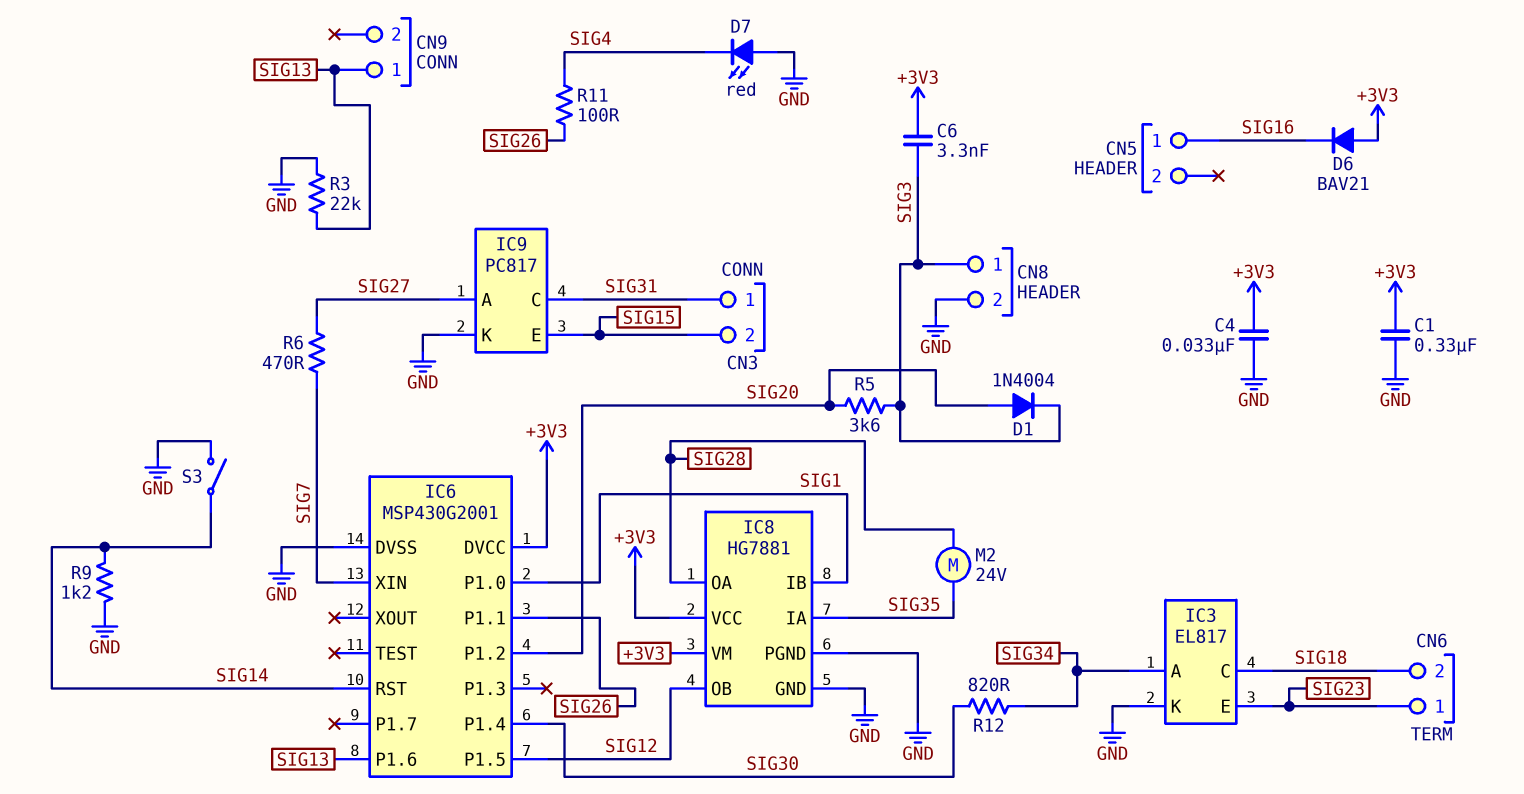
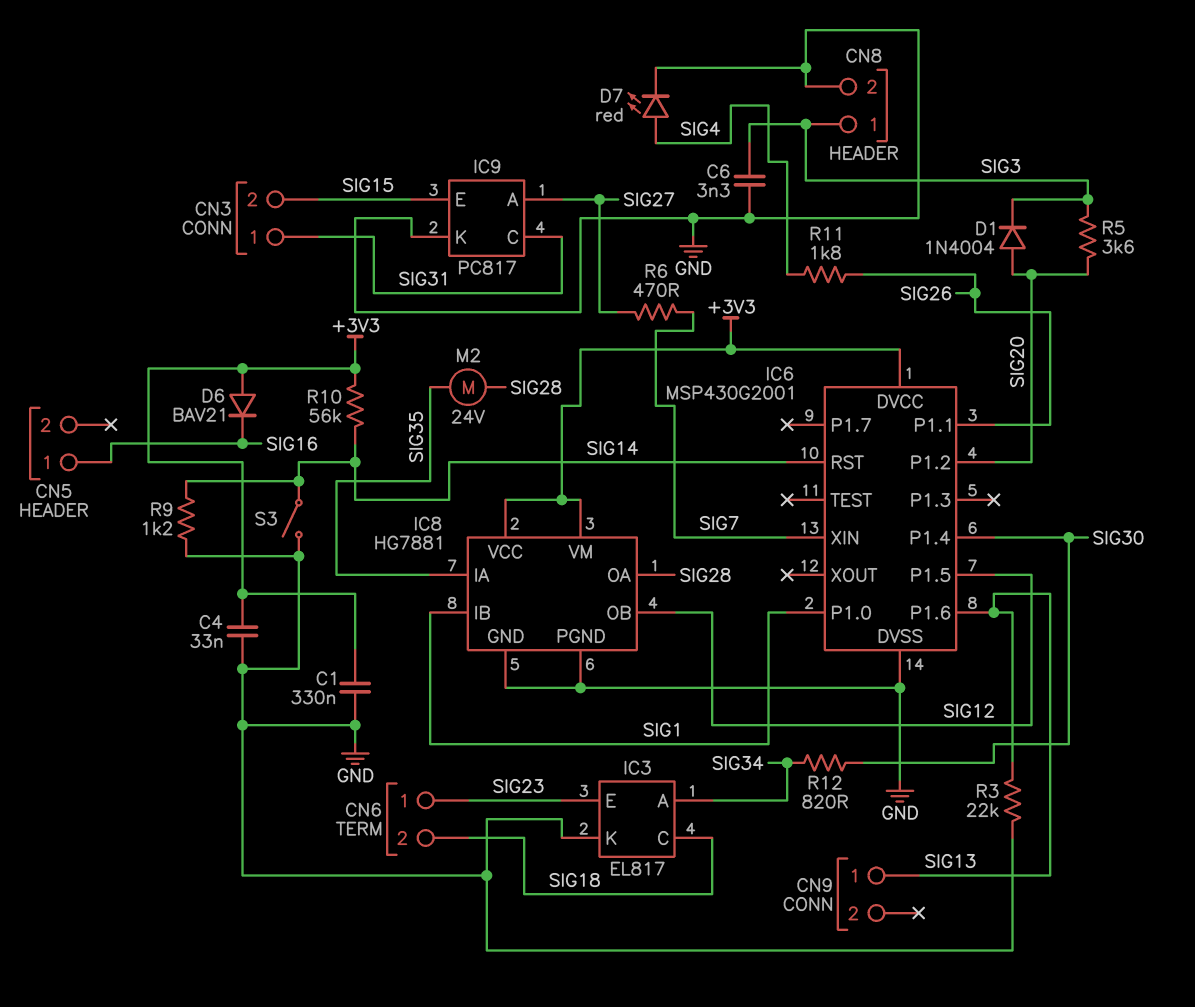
C6: 3.3nF (+3V3, SIG3) -> 3.3nF (GND, SIG3)
D7: LED red (A GND, K SIG4) -> LED red (A SIG4, K GND)
R10: none -> 56k (+3V3, SIG14)
R11: 100 (SIG4, SIG26) -> 1.8k (SIG4, SIG26)

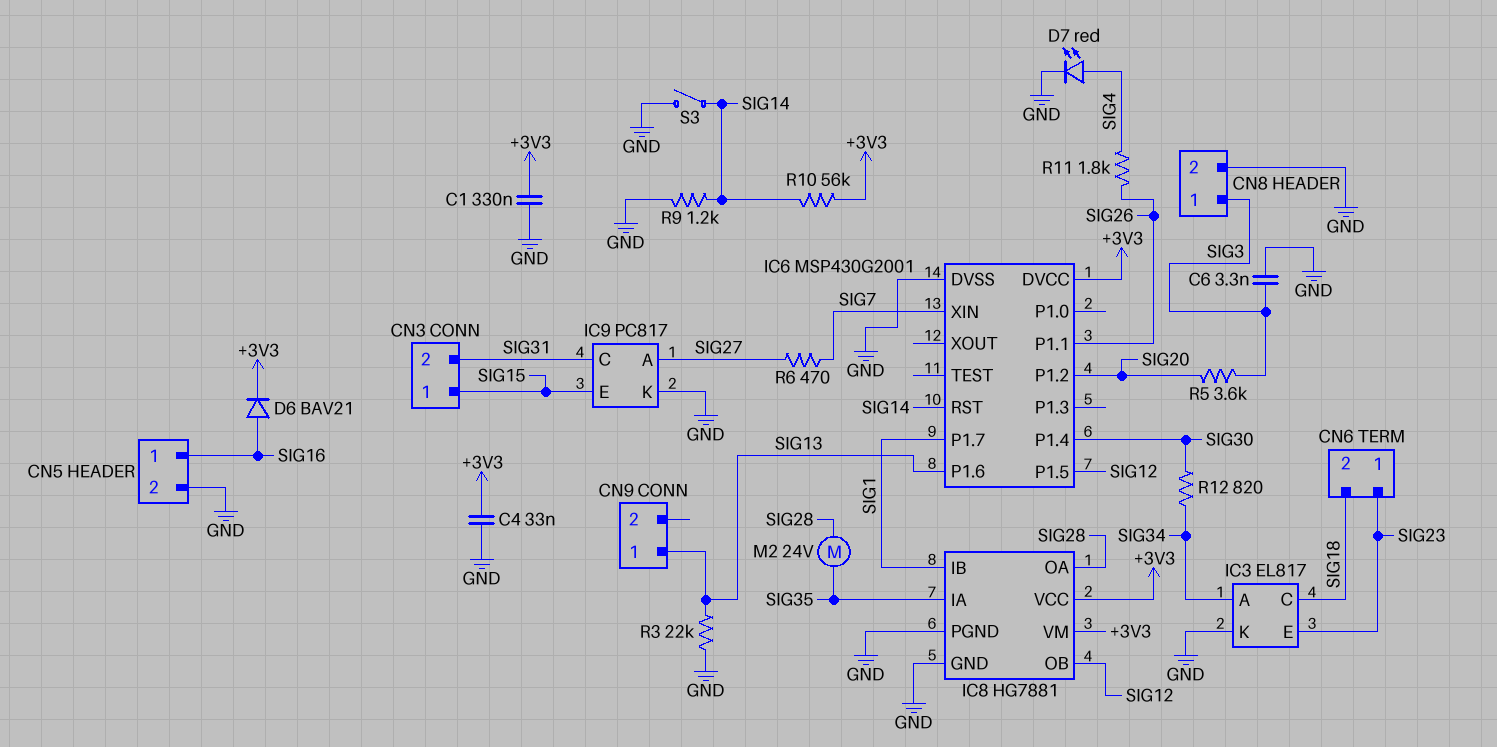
CN3 pin 1: SIG31 -> SIG15
CN3 pin 2: SIG15 -> SIG31
CN5 pin 2: none -> GND
D1: diode 1N4004 (A SIG20, K SIG3) -> none
D6: diode BAV21 (A +3V3, K SIG16) -> diode BAV21 (A SIG16, K +3V3)
IC6 pin P1.0: SIG1 -> none
IC6 pin P1.7: none -> SIG1

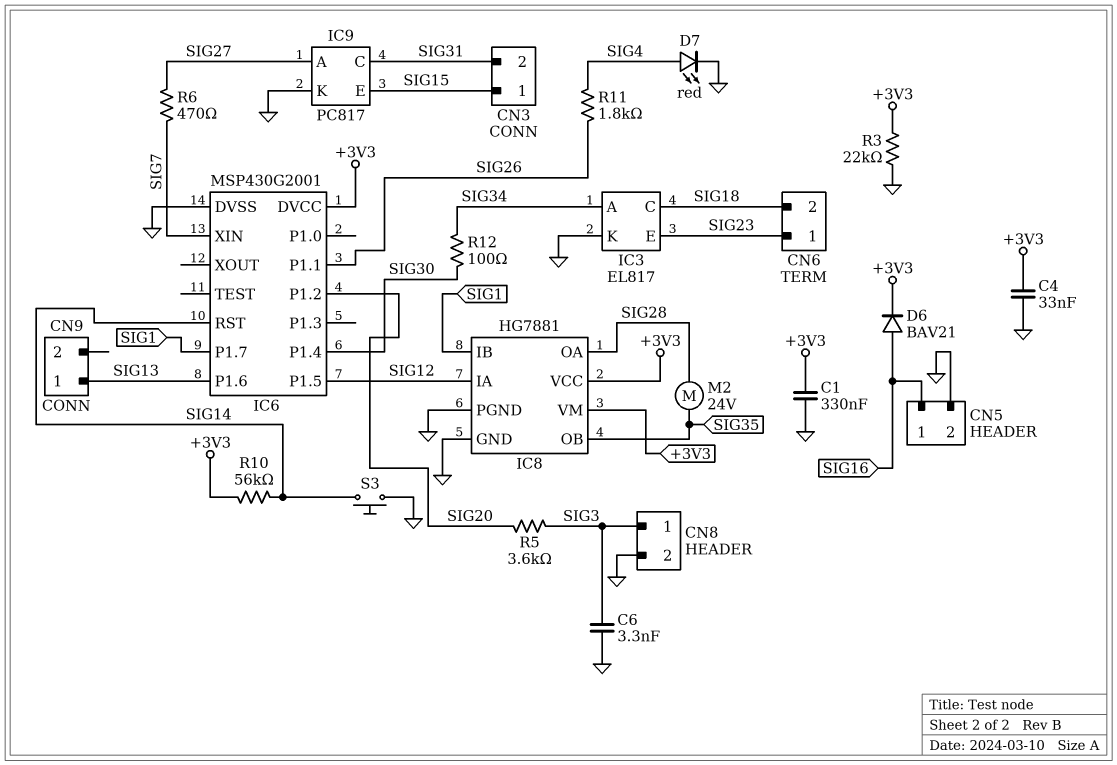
IC8 pin IA: SIG35 -> SIG12
IC8 pin OB: SIG12 -> SIG35
R3: 22k (GND, SIG13) -> 22k (+3V3, GND)
R9: 1.2k (GND, SIG14) -> none
R12: 820 (SIG30, SIG34) -> 100 (SIG30, SIG34)
S3: switch (GND, SIG14) -> button (GND, SIG14)

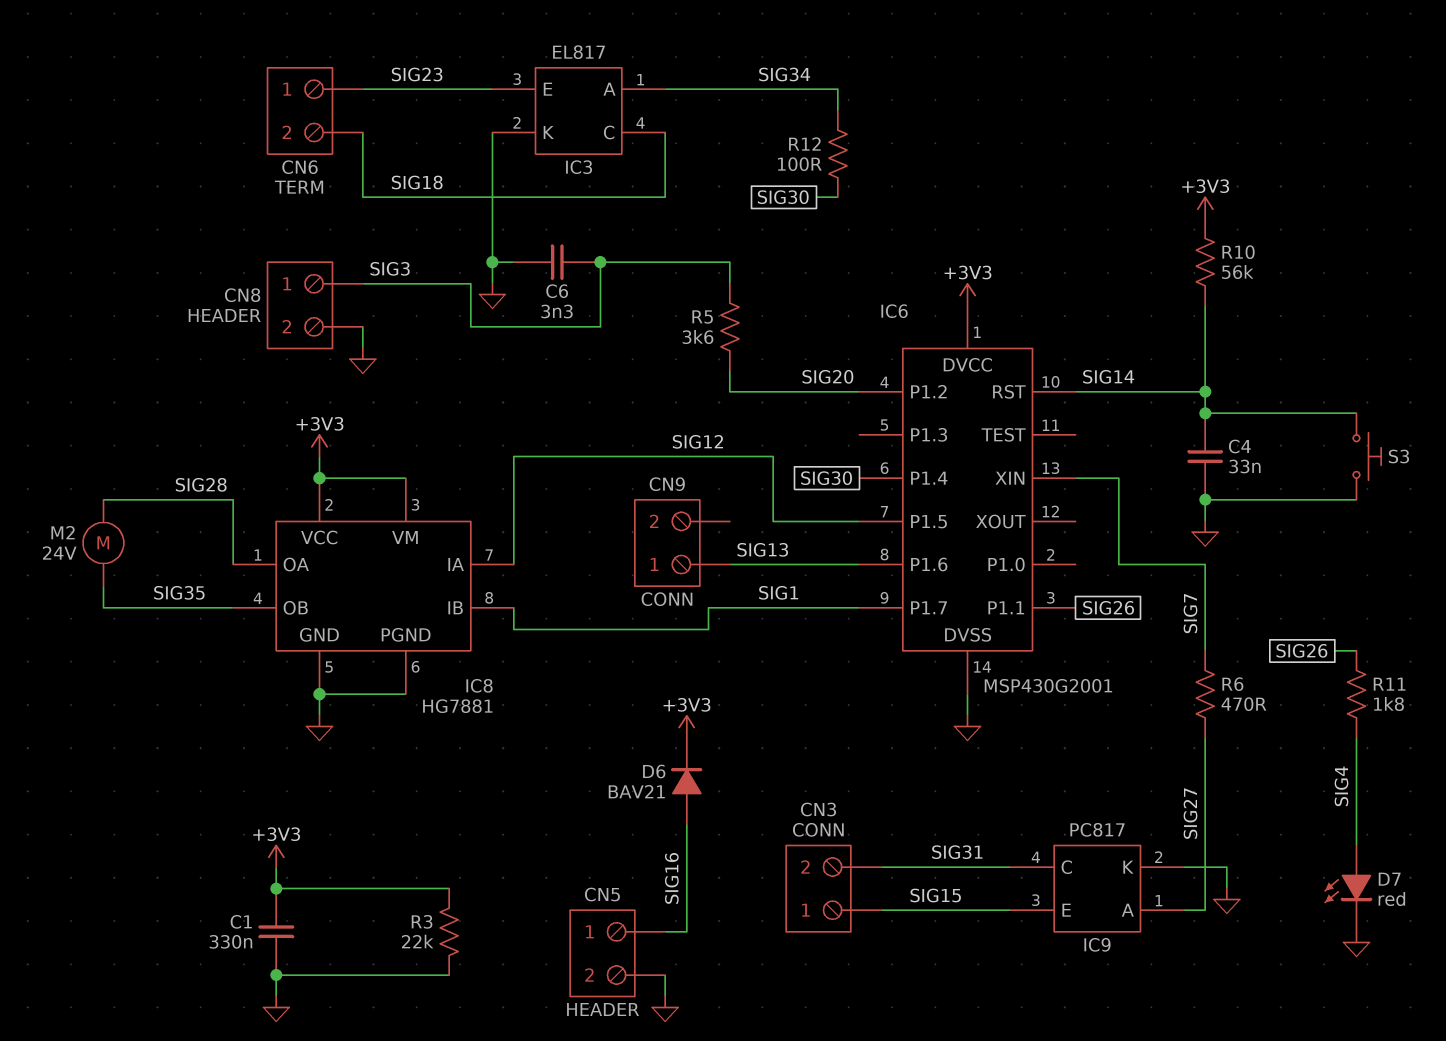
C4: 33nF (+3V3, GND) -> 33nF (GND, SIG14)

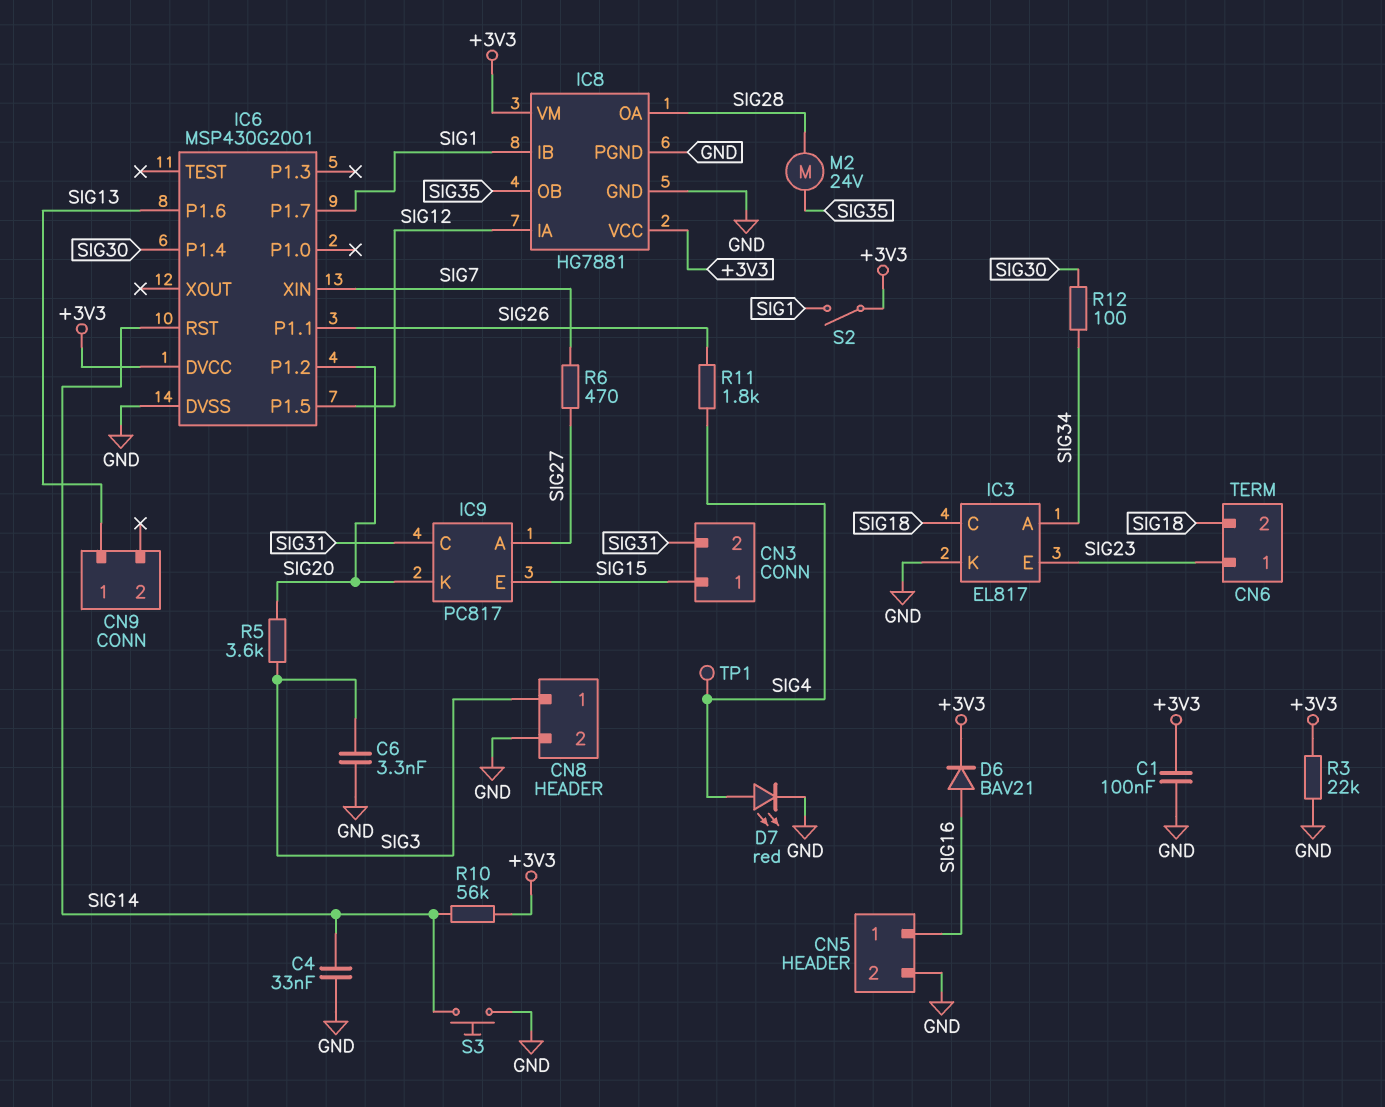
C1: 330nF (+3V3, GND) -> 100nF (+3V3, GND)
IC9 pin K: GND -> SIG20
S2: none -> switch (+3V3, SIG1)
TP1: none -> test point (SIG4)

